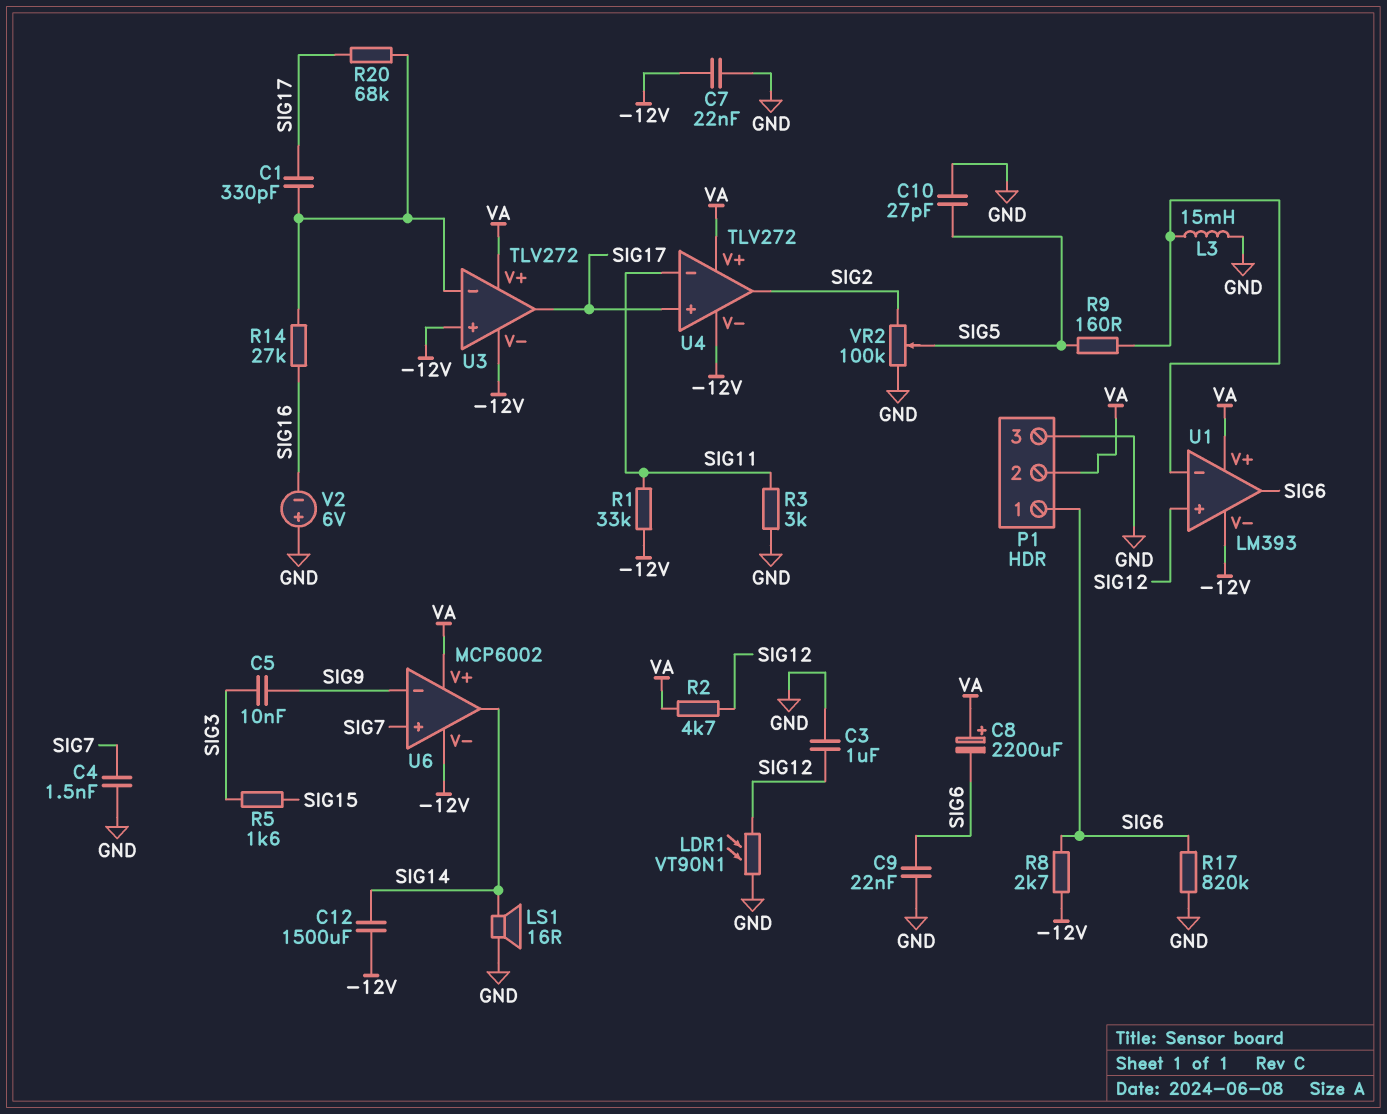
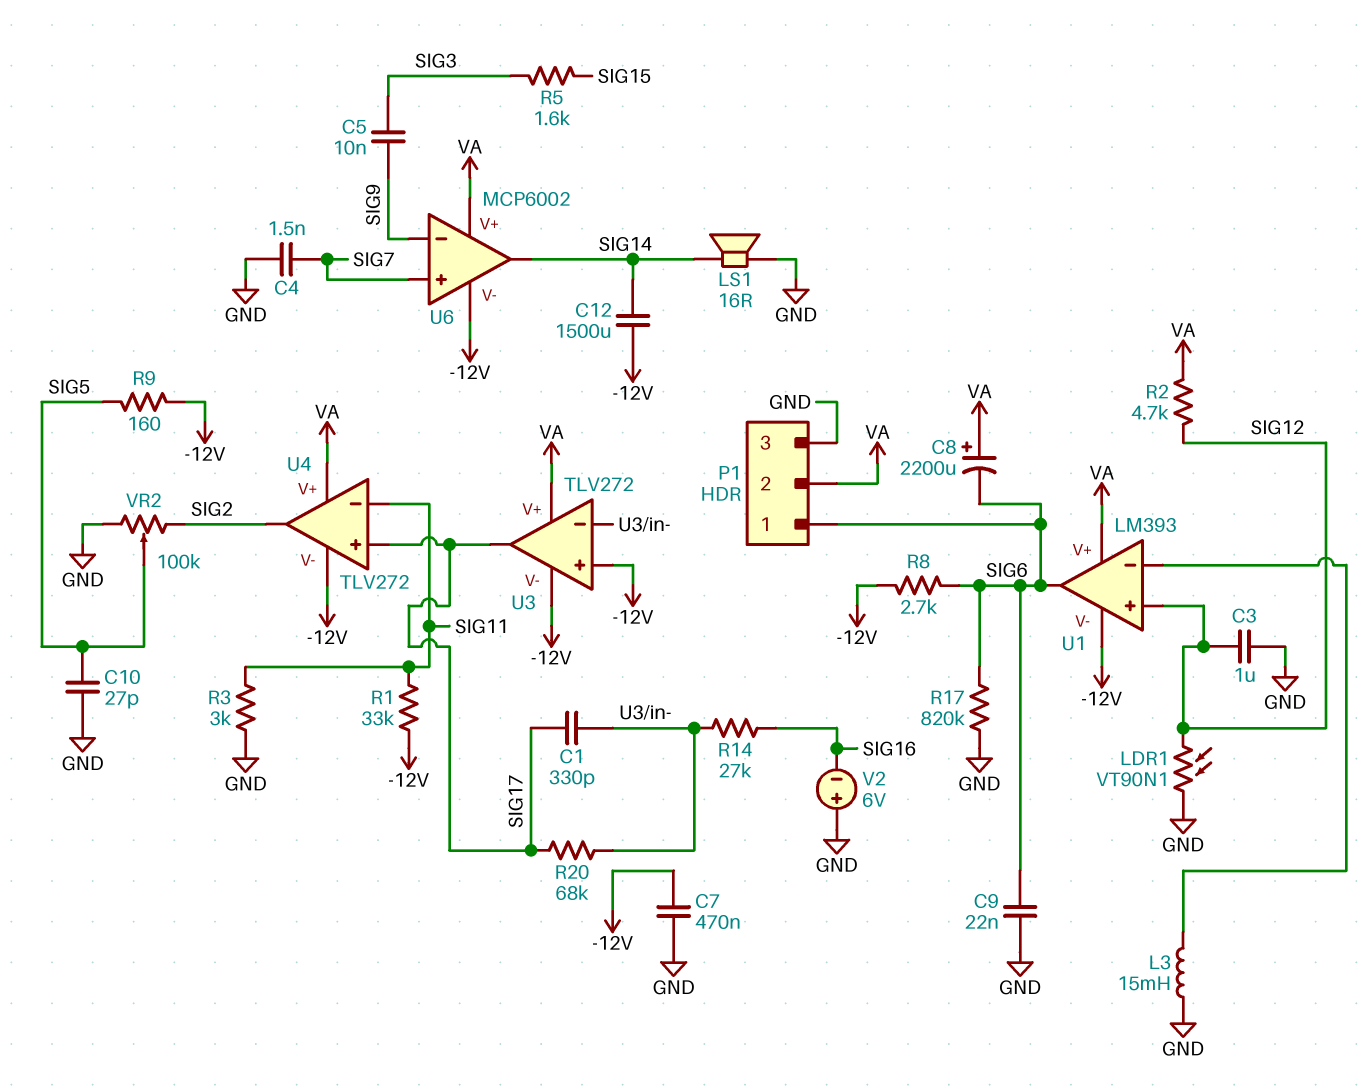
C7: 22nF (-12V, GND) -> 470nF (-12V, GND)
R9: 160 (SIG5, U1/in-) -> 160 (-12V, SIG5)

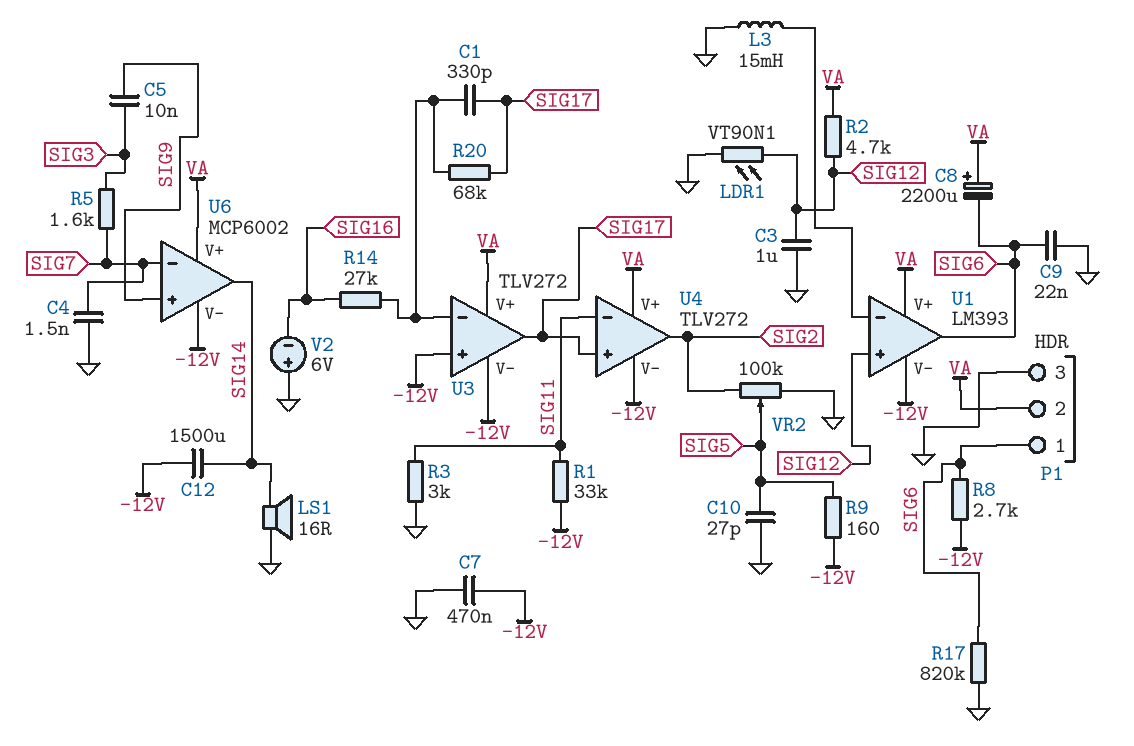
R5: 1.6k (SIG3, SIG15) -> 1.6k (SIG3, SIG7)
U6 pin in+: SIG7 -> SIG9
U6 pin in-: SIG9 -> SIG7

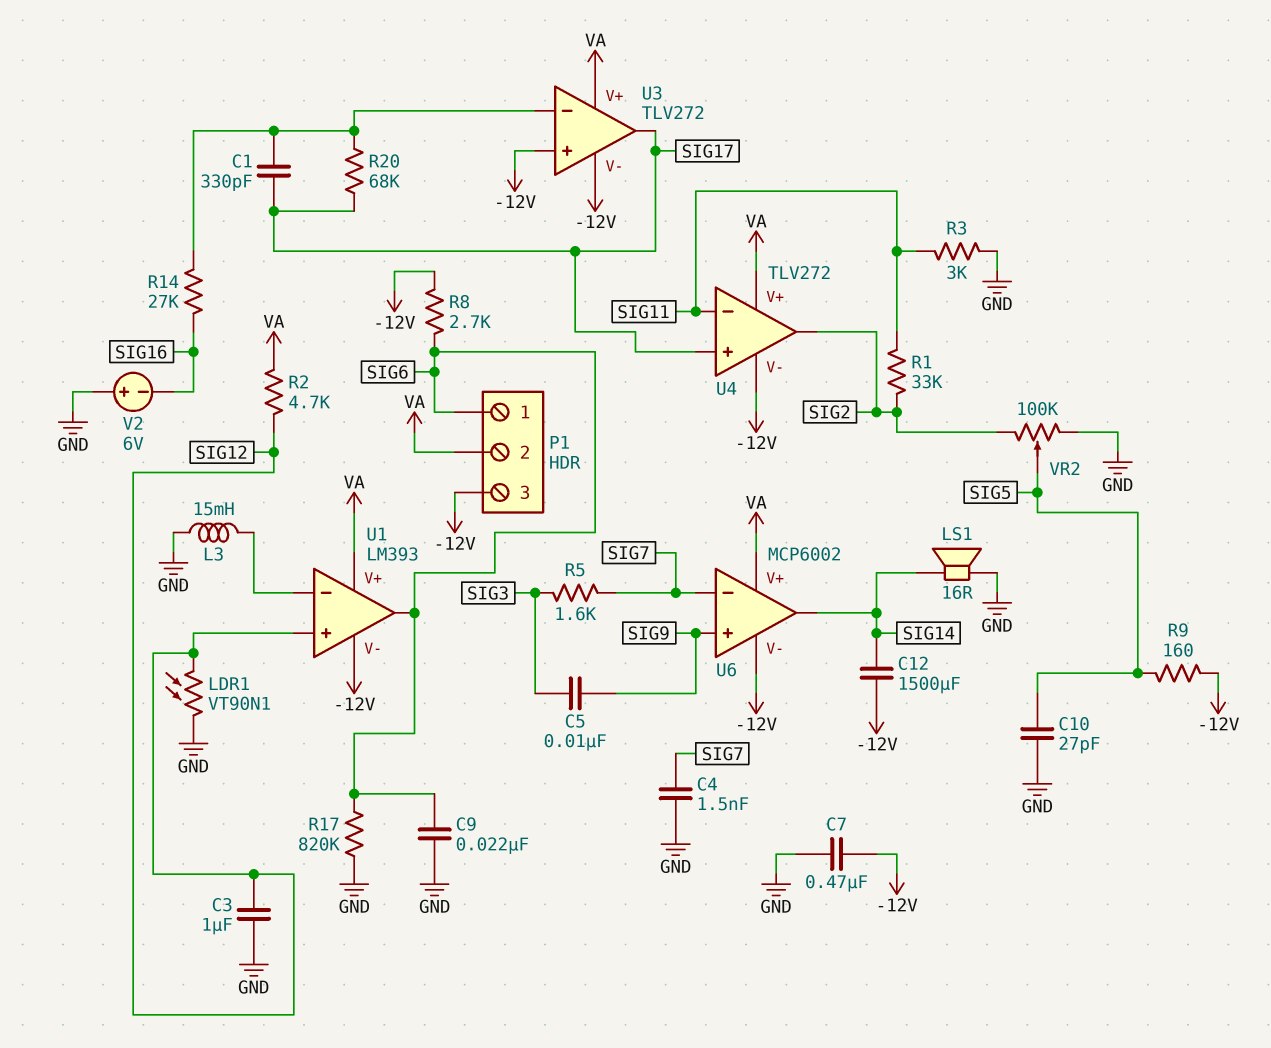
C8: 2200uF (plus VA, minus SIG6) -> none
P1 pin 3: GND -> -12V
R1: 33k (-12V, SIG11) -> 33k (SIG2, SIG11)

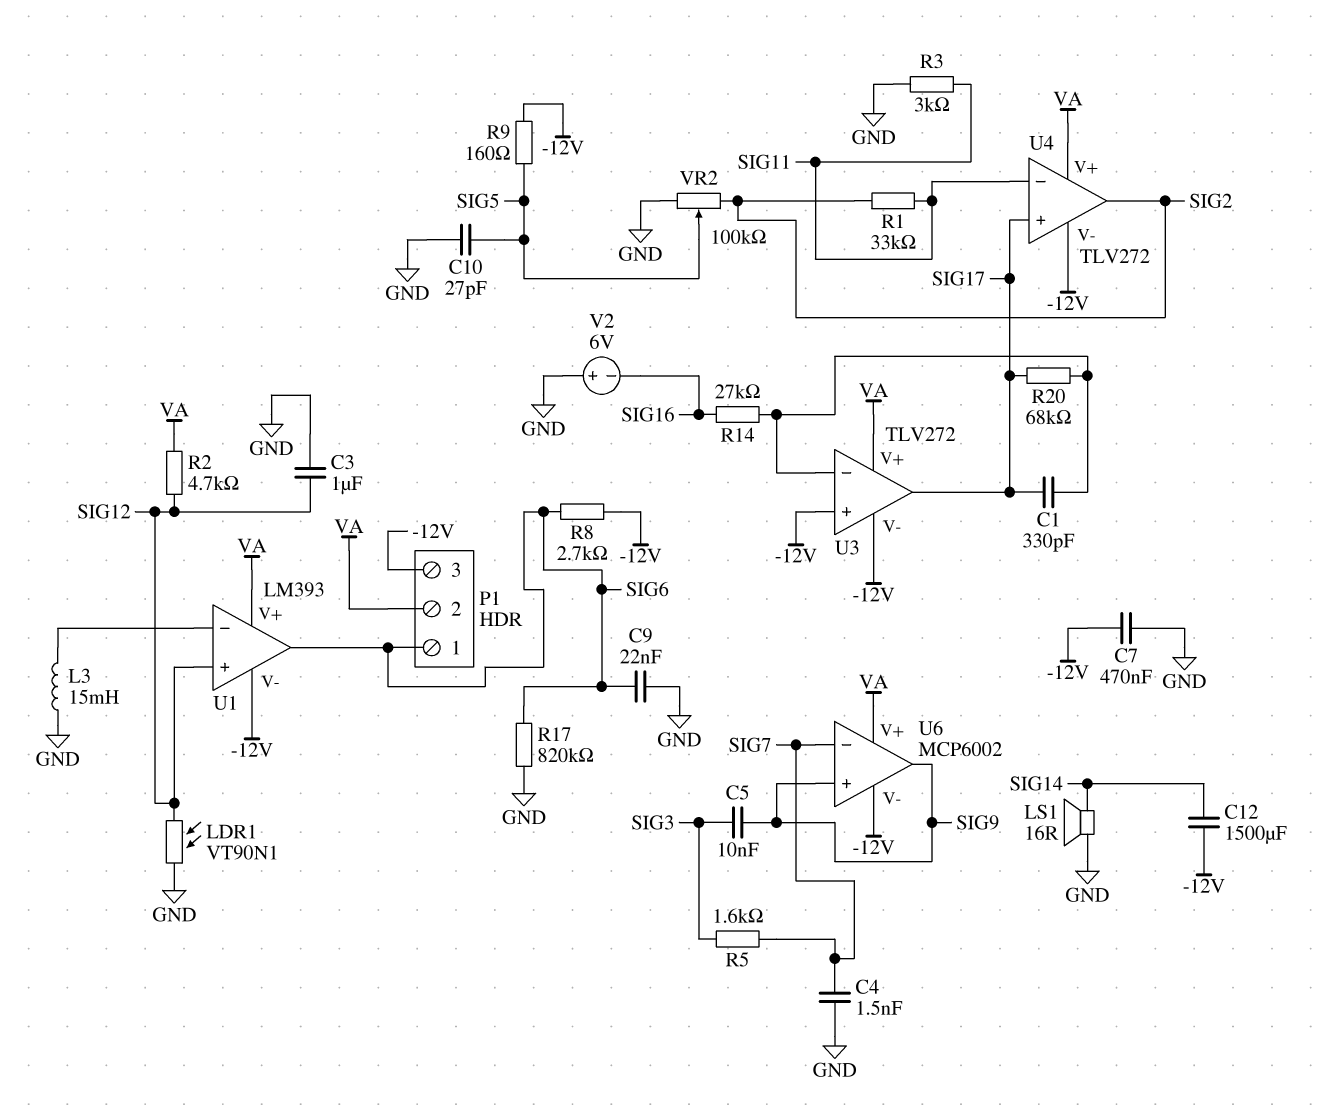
U6 pin out: SIG14 -> SIG9

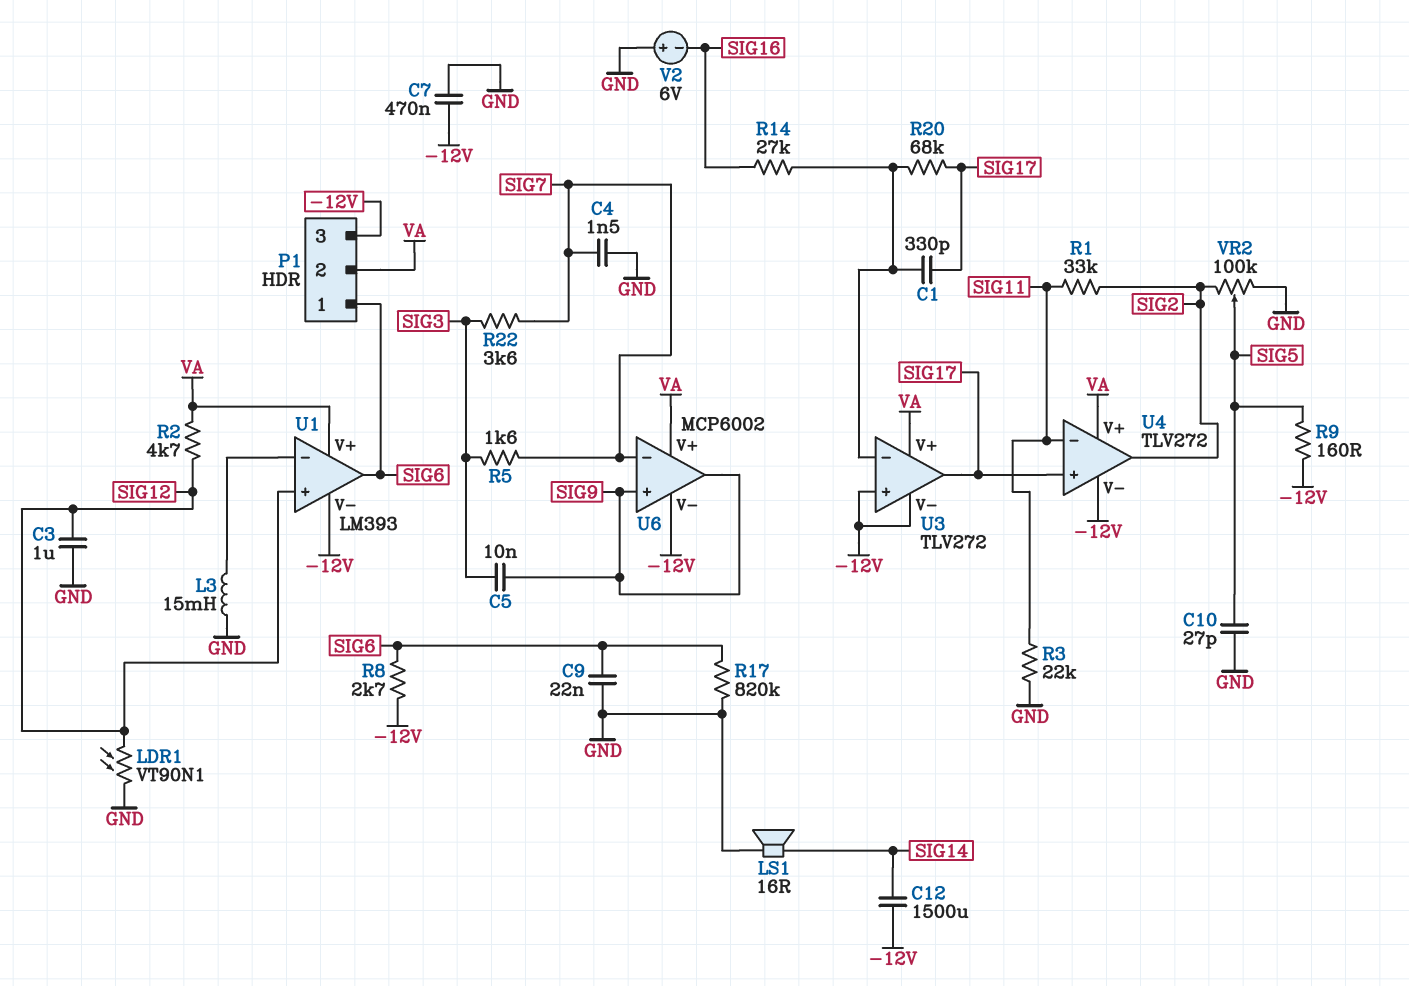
R3: 3k (GND, SIG11) -> 22k (GND, SIG11)
R22: none -> 3.6k (SIG3, SIG7)

